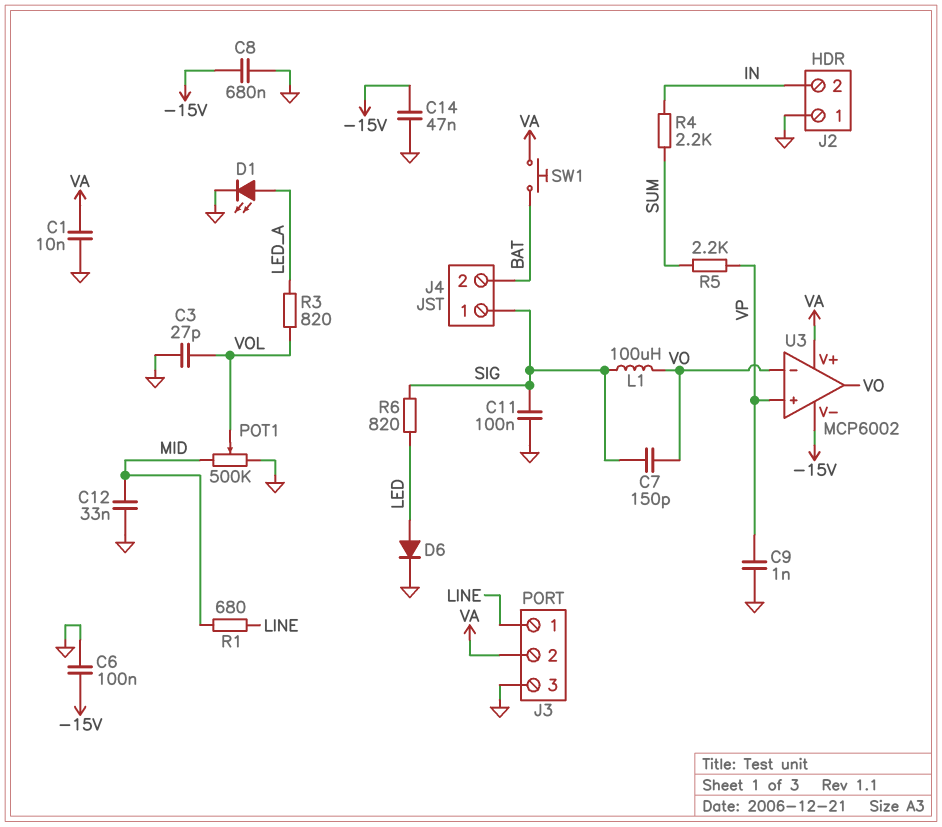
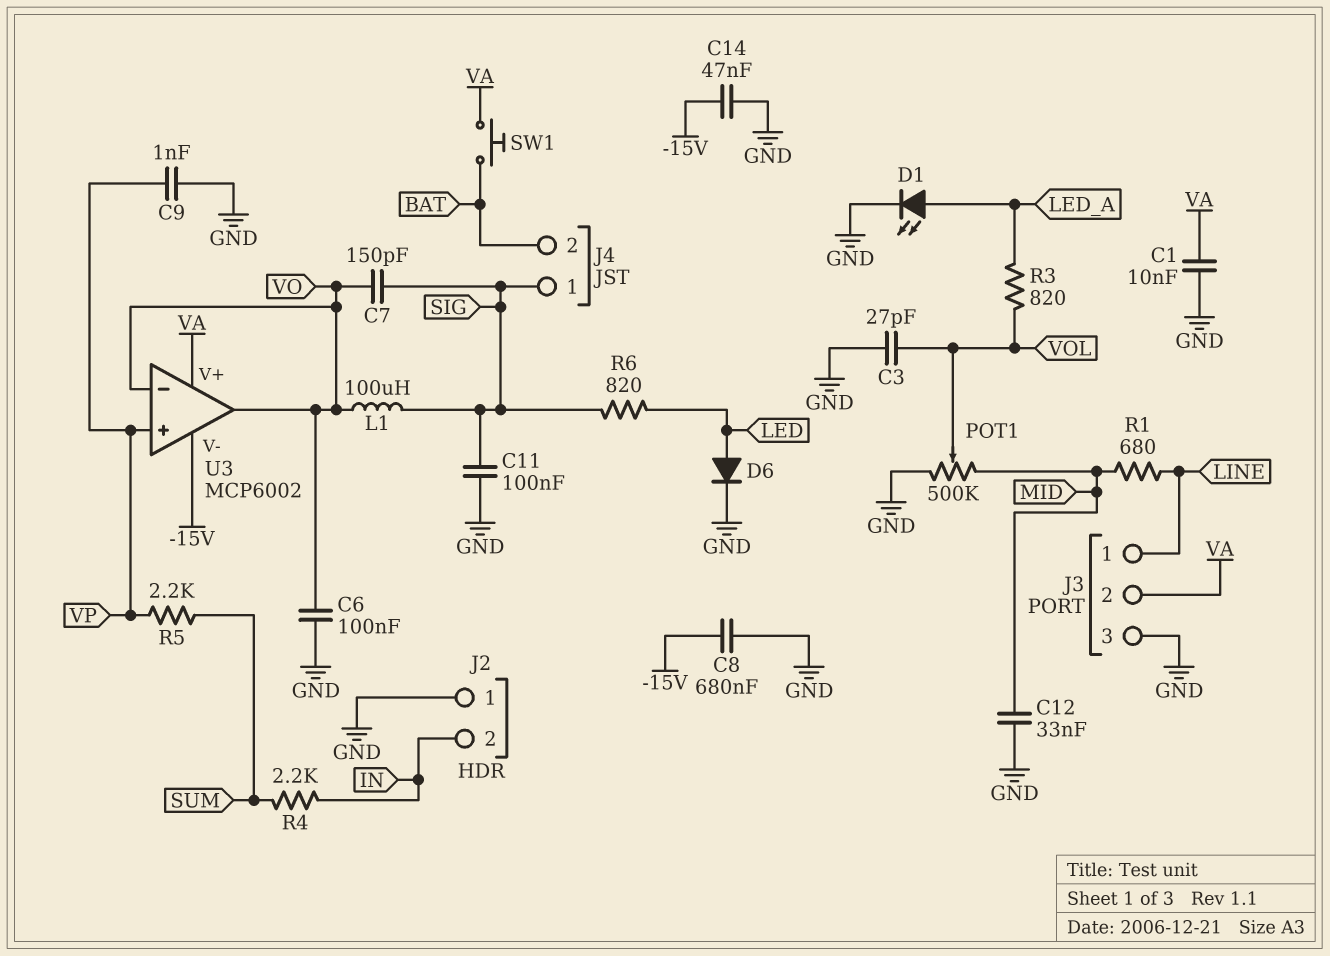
C6: 100nF (-15V, GND) -> 100nF (GND, VO)

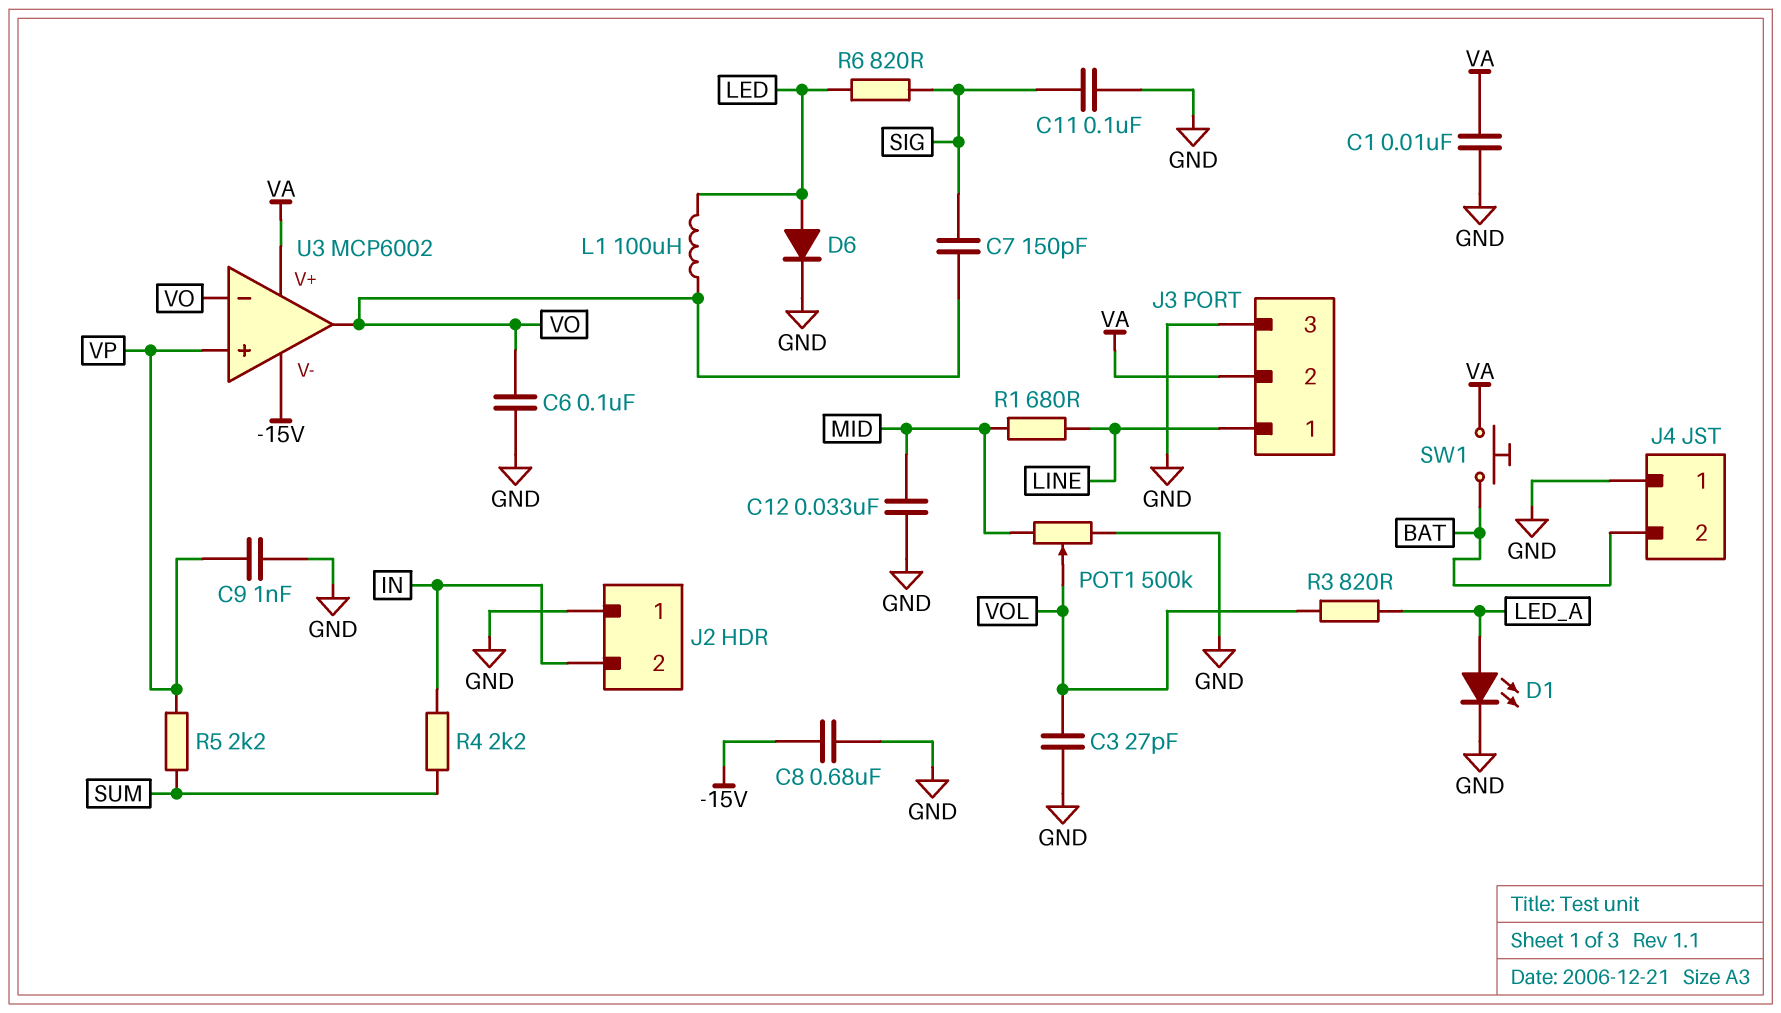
C14: 47nF (-15V, GND) -> none
J4 pin 1: SIG -> GND
L1: 100uH (SIG, VO) -> 100uH (LED, VO)

